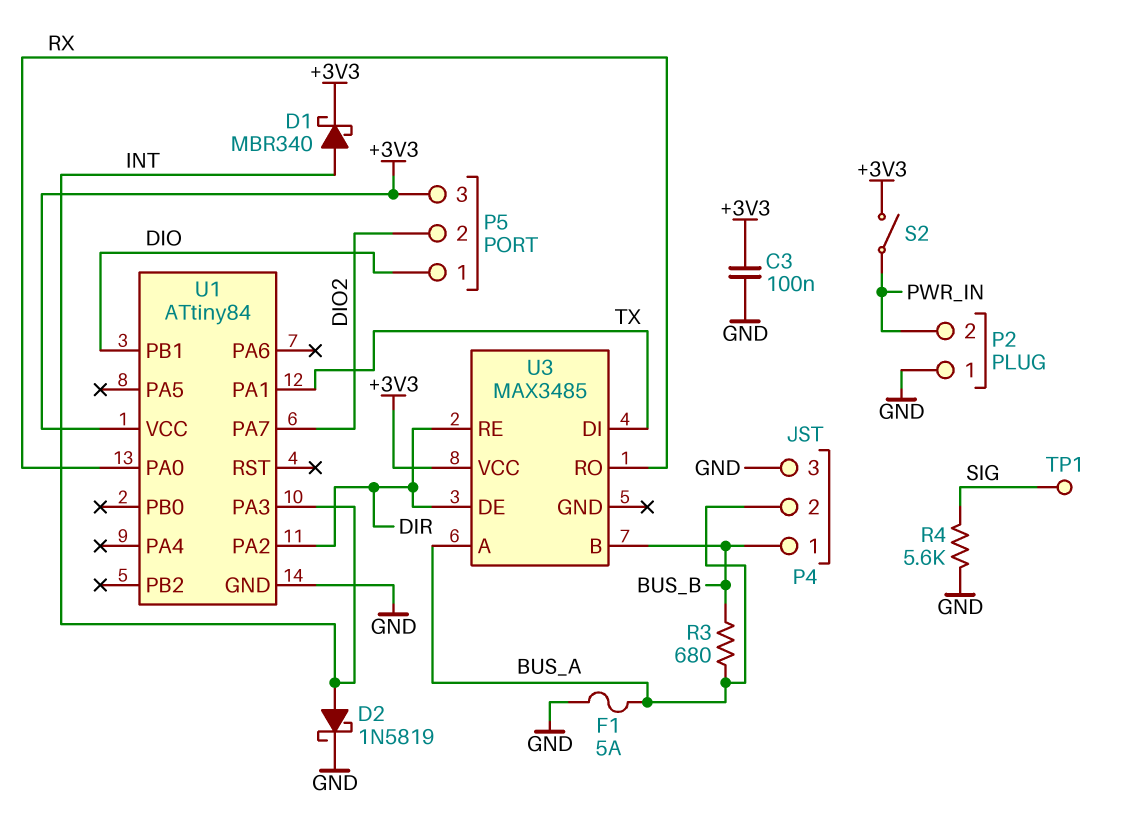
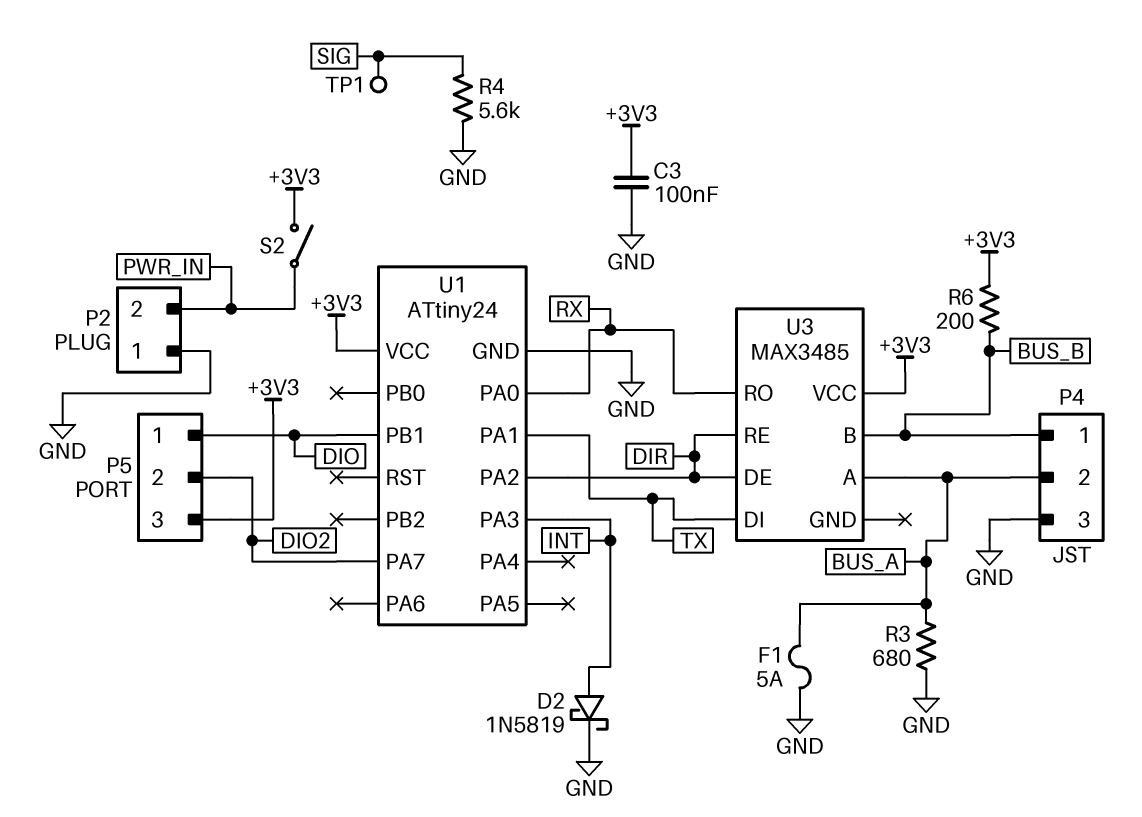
D1: schottky MBR340 (A INT, K +3V3) -> none
R3: 680 (BUS_A, BUS_B) -> 680 (BUS_A, GND)
R6: none -> 200 (+3V3, BUS_B)
U1: ATtiny84 -> ATtiny24

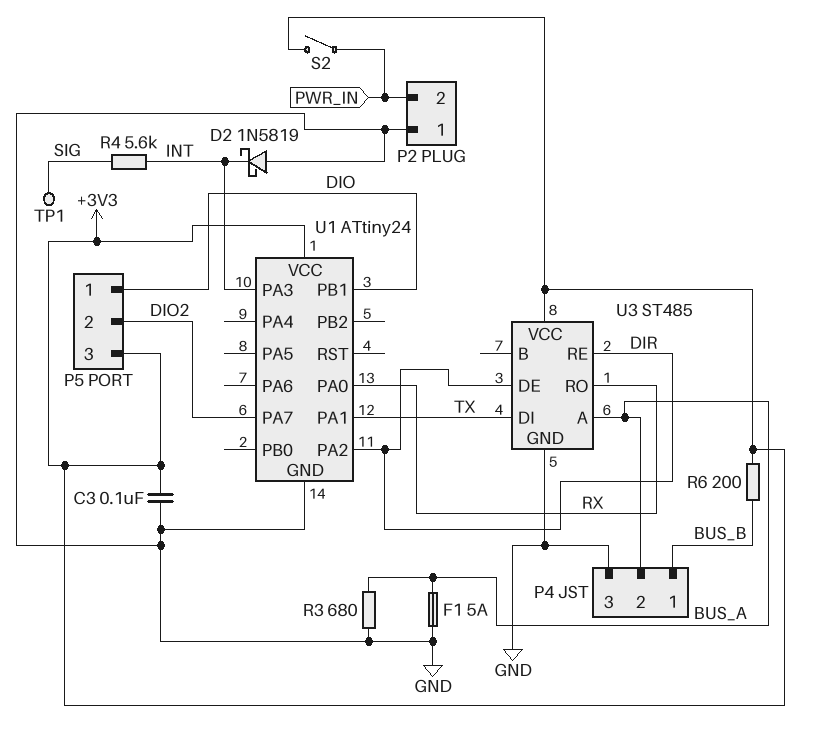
D2: schottky 1N5819 (A INT, K GND) -> schottky 1N5819 (A GND, K INT)
R4: 5.6k (GND, SIG) -> 5.6k (INT, SIG)
U3: MAX3485 -> ST485
U3 pin B: BUS_B -> none
U3 pin GND: none -> GND

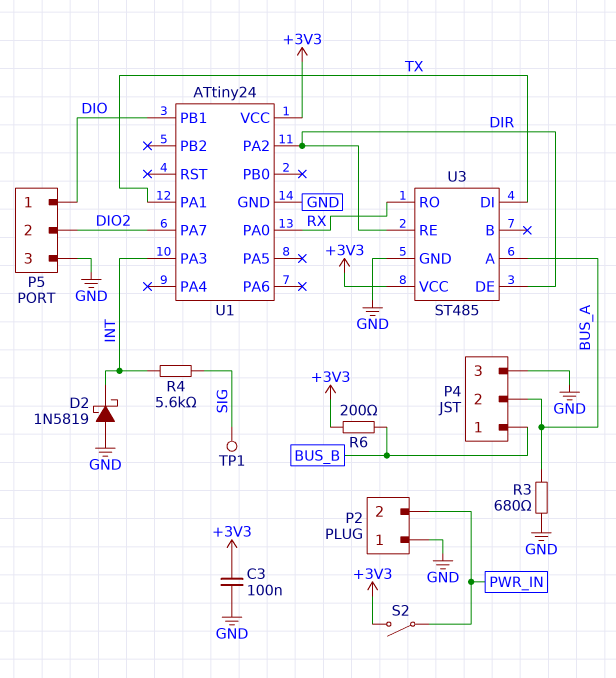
F1: 5A (BUS_A, GND) -> none
P5 pin 3: +3V3 -> GND

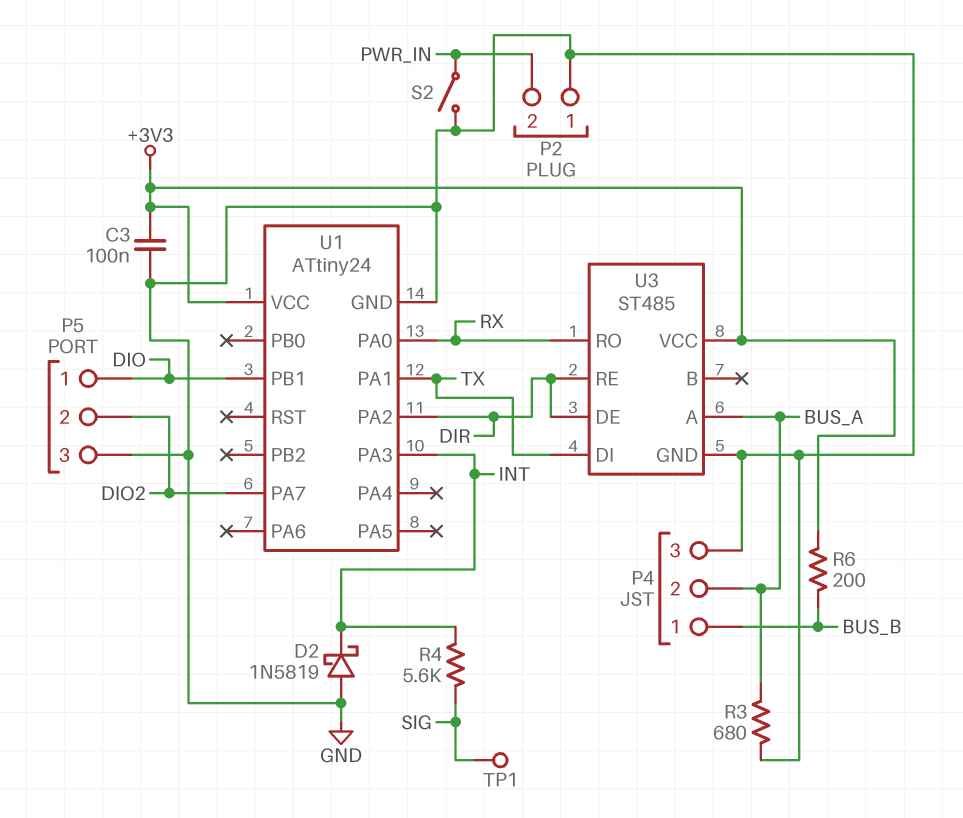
S2: switch (+3V3, PWR_IN) -> switch (GND, PWR_IN)

